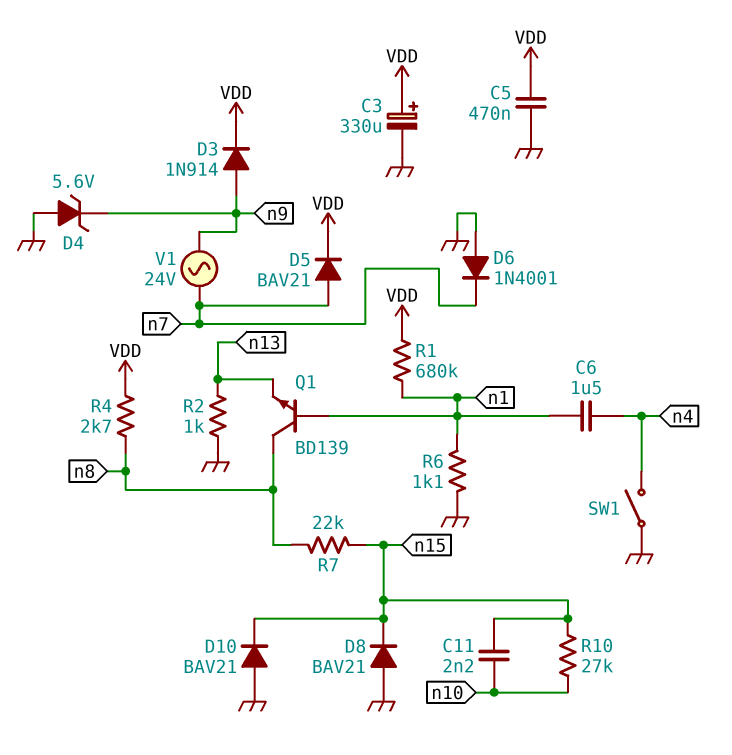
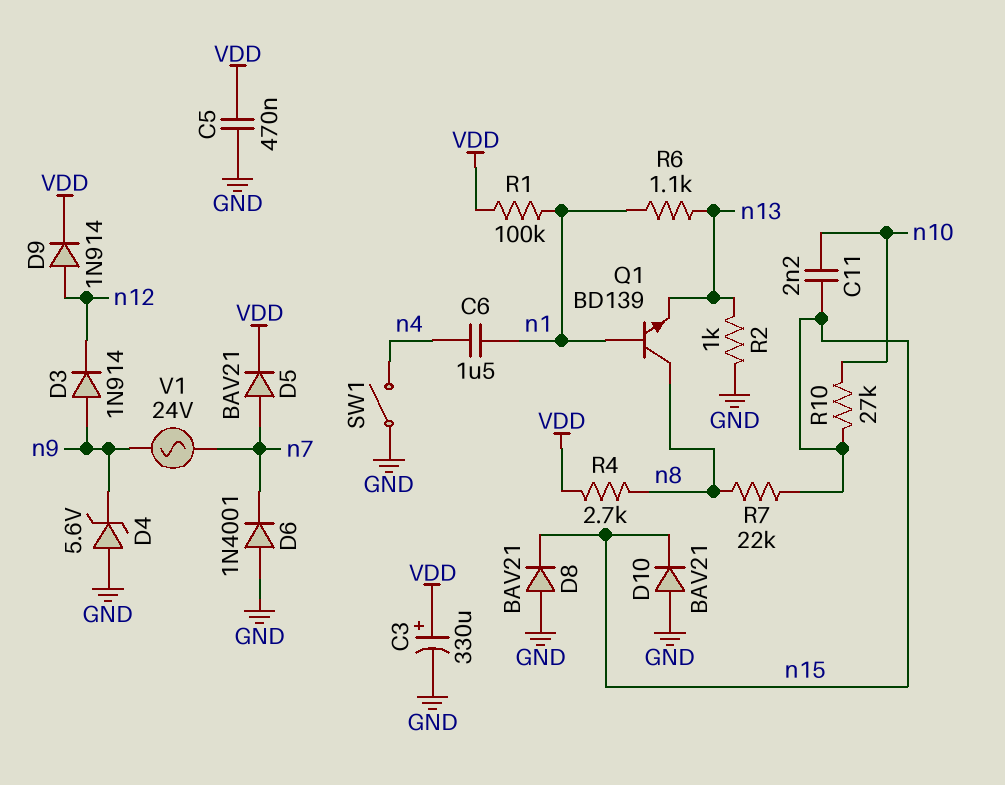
D3: diode 1N914 (A n9, K VDD) -> diode 1N914 (A n9, K n12)
D9: none -> diode 1N914 (A n12, K VDD)
R1: 680k (VDD, n1) -> 100k (VDD, n1)
R6: 1.1k (GND, n1) -> 1.1k (n1, n13)

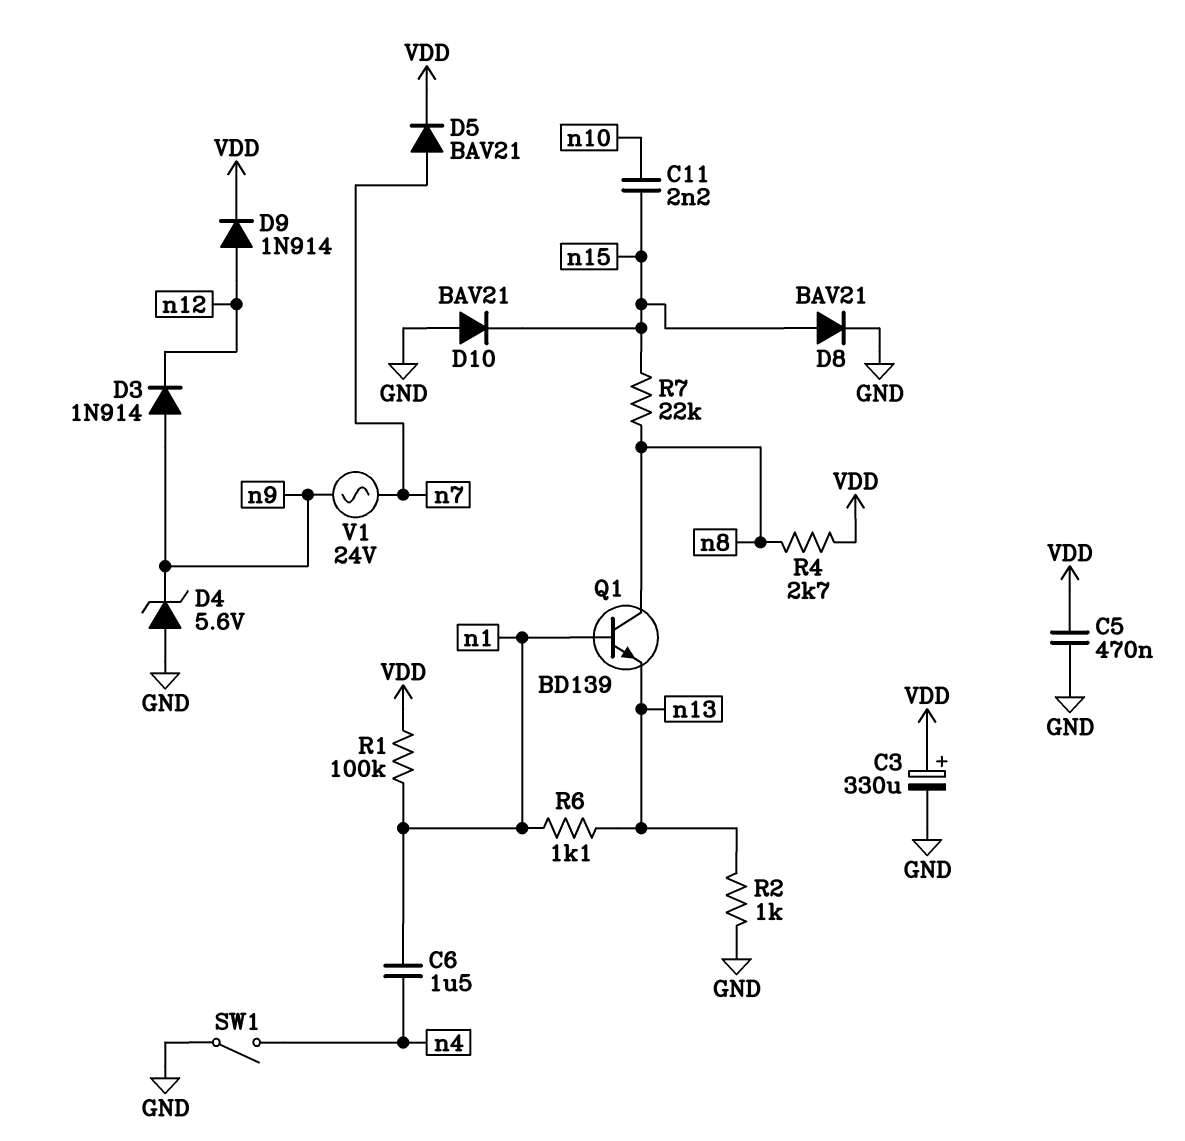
D6: diode 1N4001 (A GND, K n7) -> none
D8: diode BAV21 (A GND, K n15) -> diode BAV21 (A n15, K GND)
R10: 27k (n10, n15) -> none

